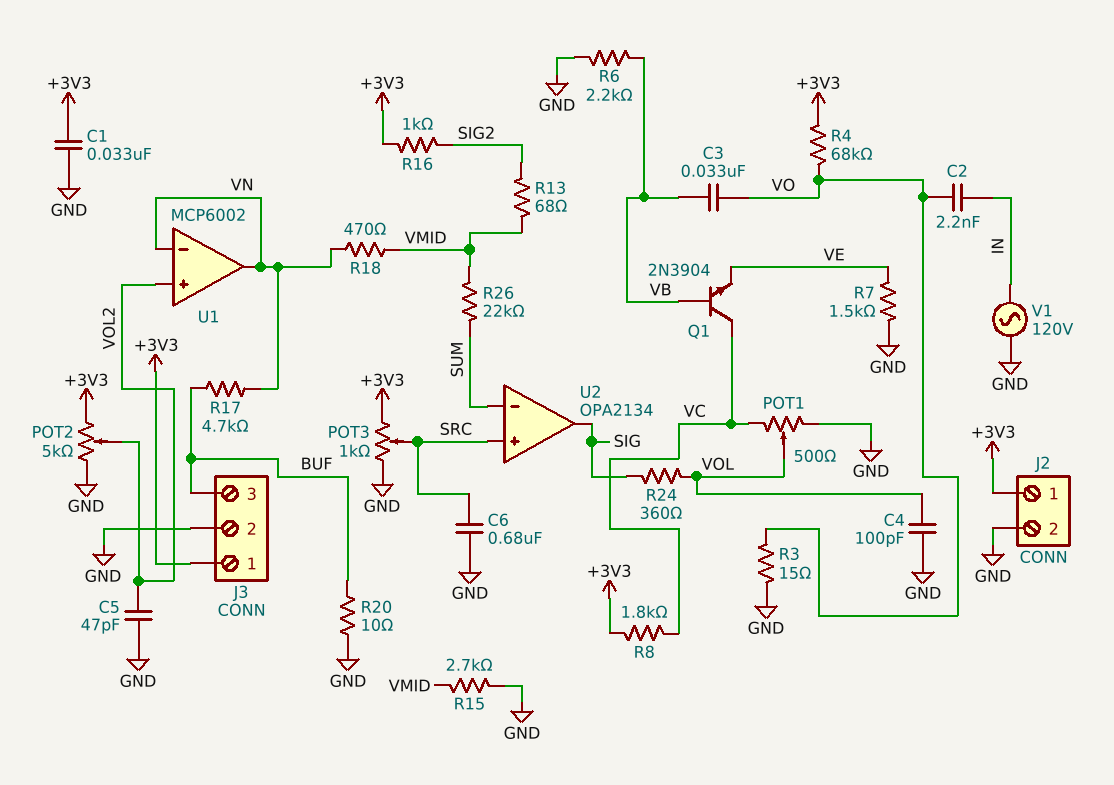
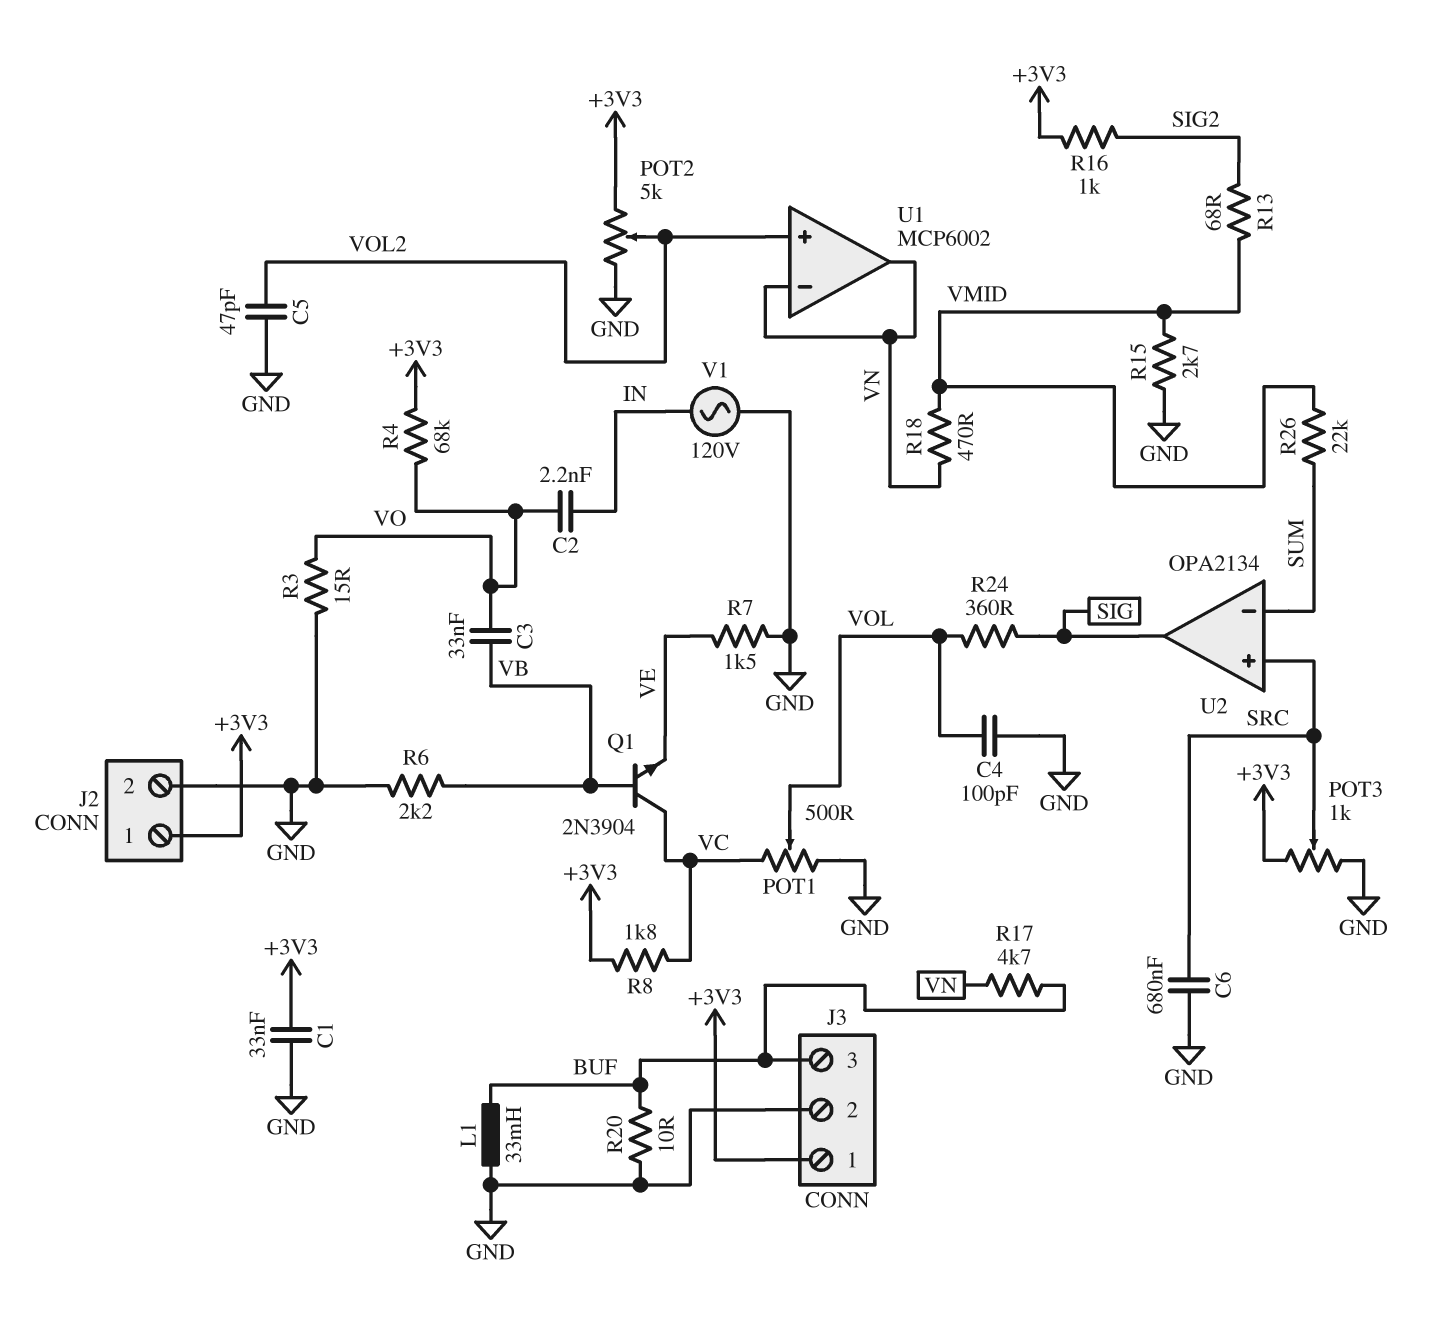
L1: none -> 33mH (BUF, GND)

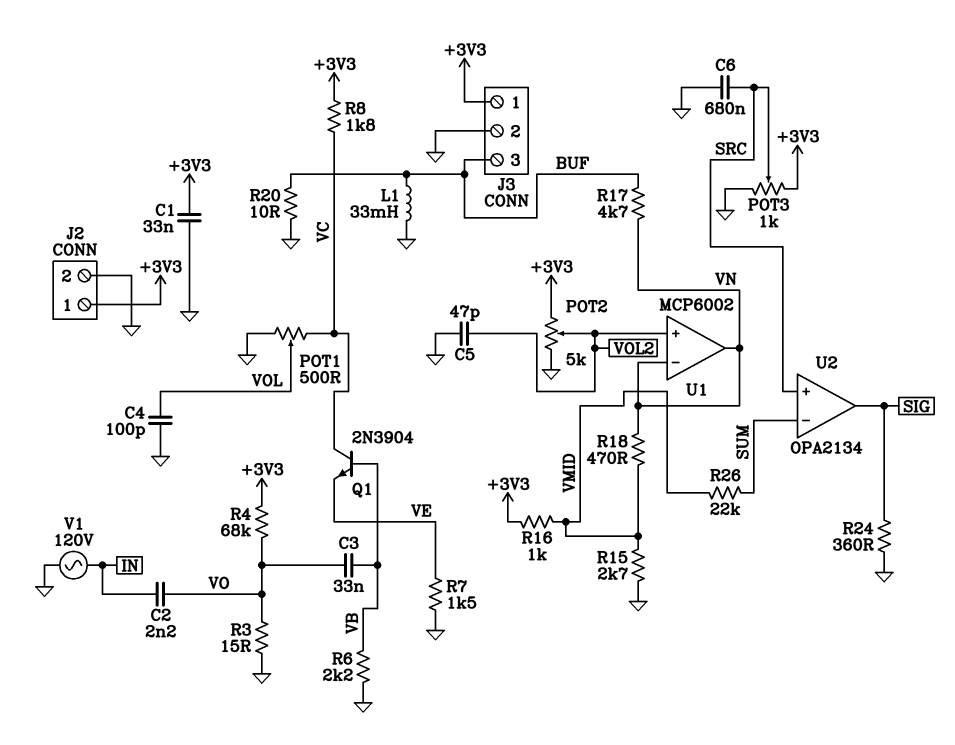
R13: 68 (SIG2, VMID) -> none
R16: 1k (+3V3, SIG2) -> 1k (+3V3, VMID)
R24: 360 (SIG, VOL) -> 360 (GND, SIG)

